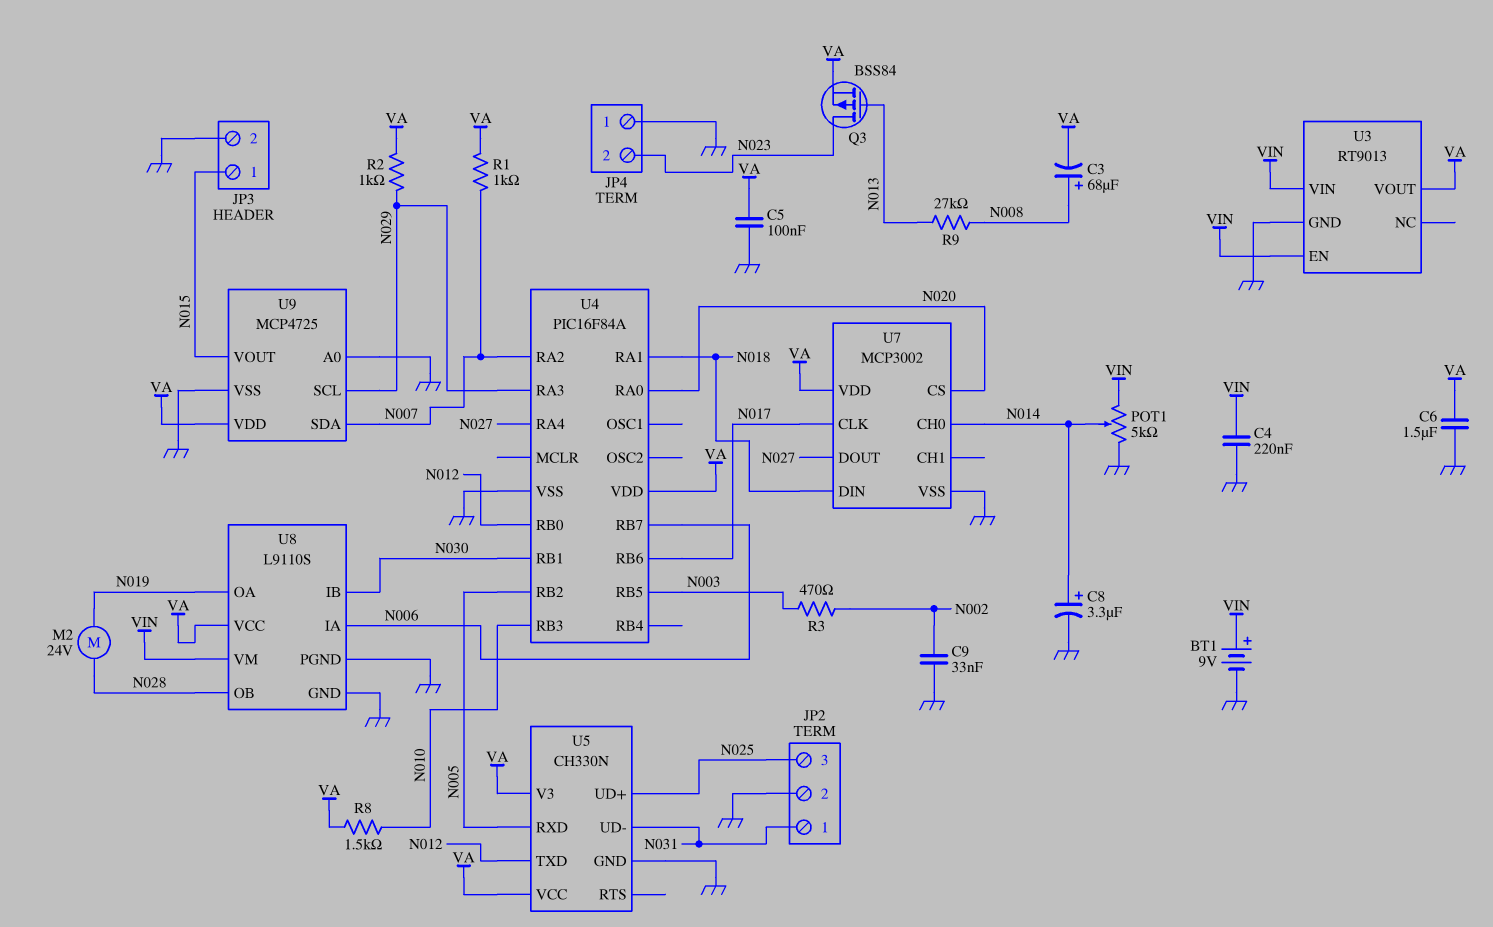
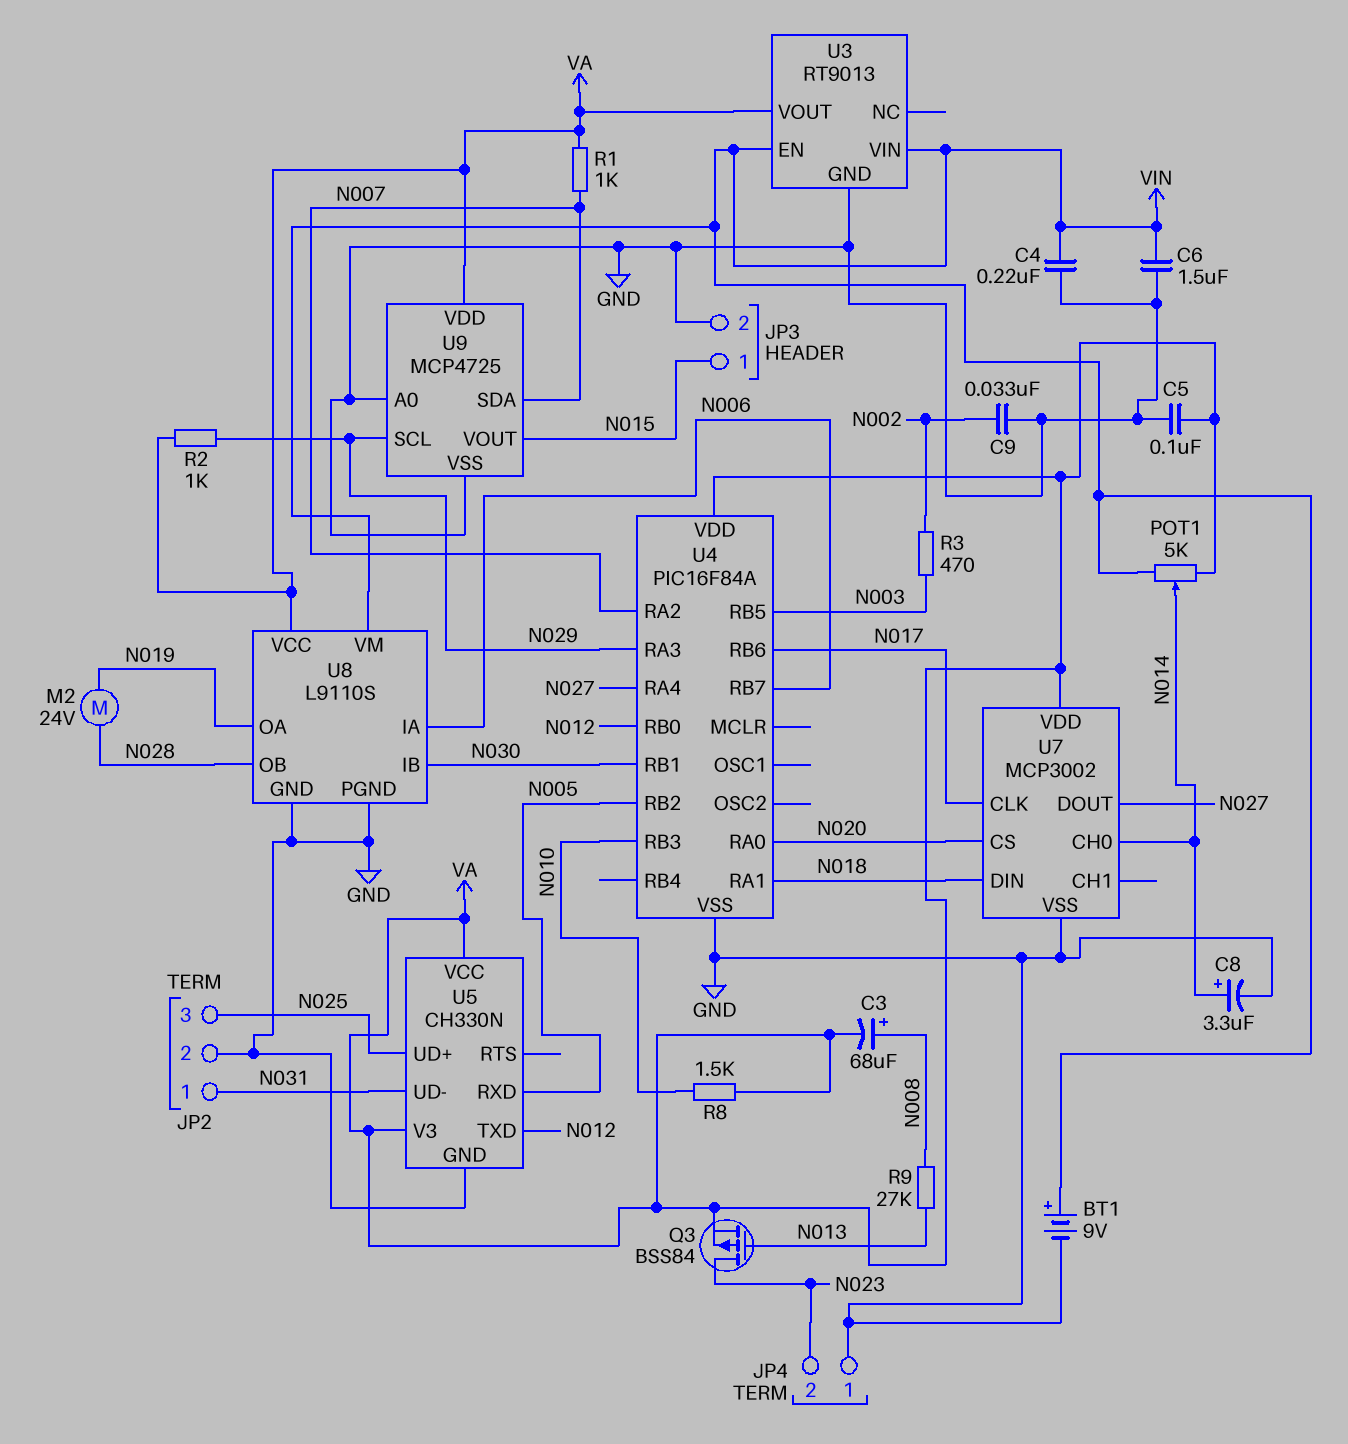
C6: 1.5uF (GND, VA) -> 1.5uF (GND, VIN)
POT1: 5k (GND, VIN, wiper N014) -> 5k (VA, VIN, wiper N014)

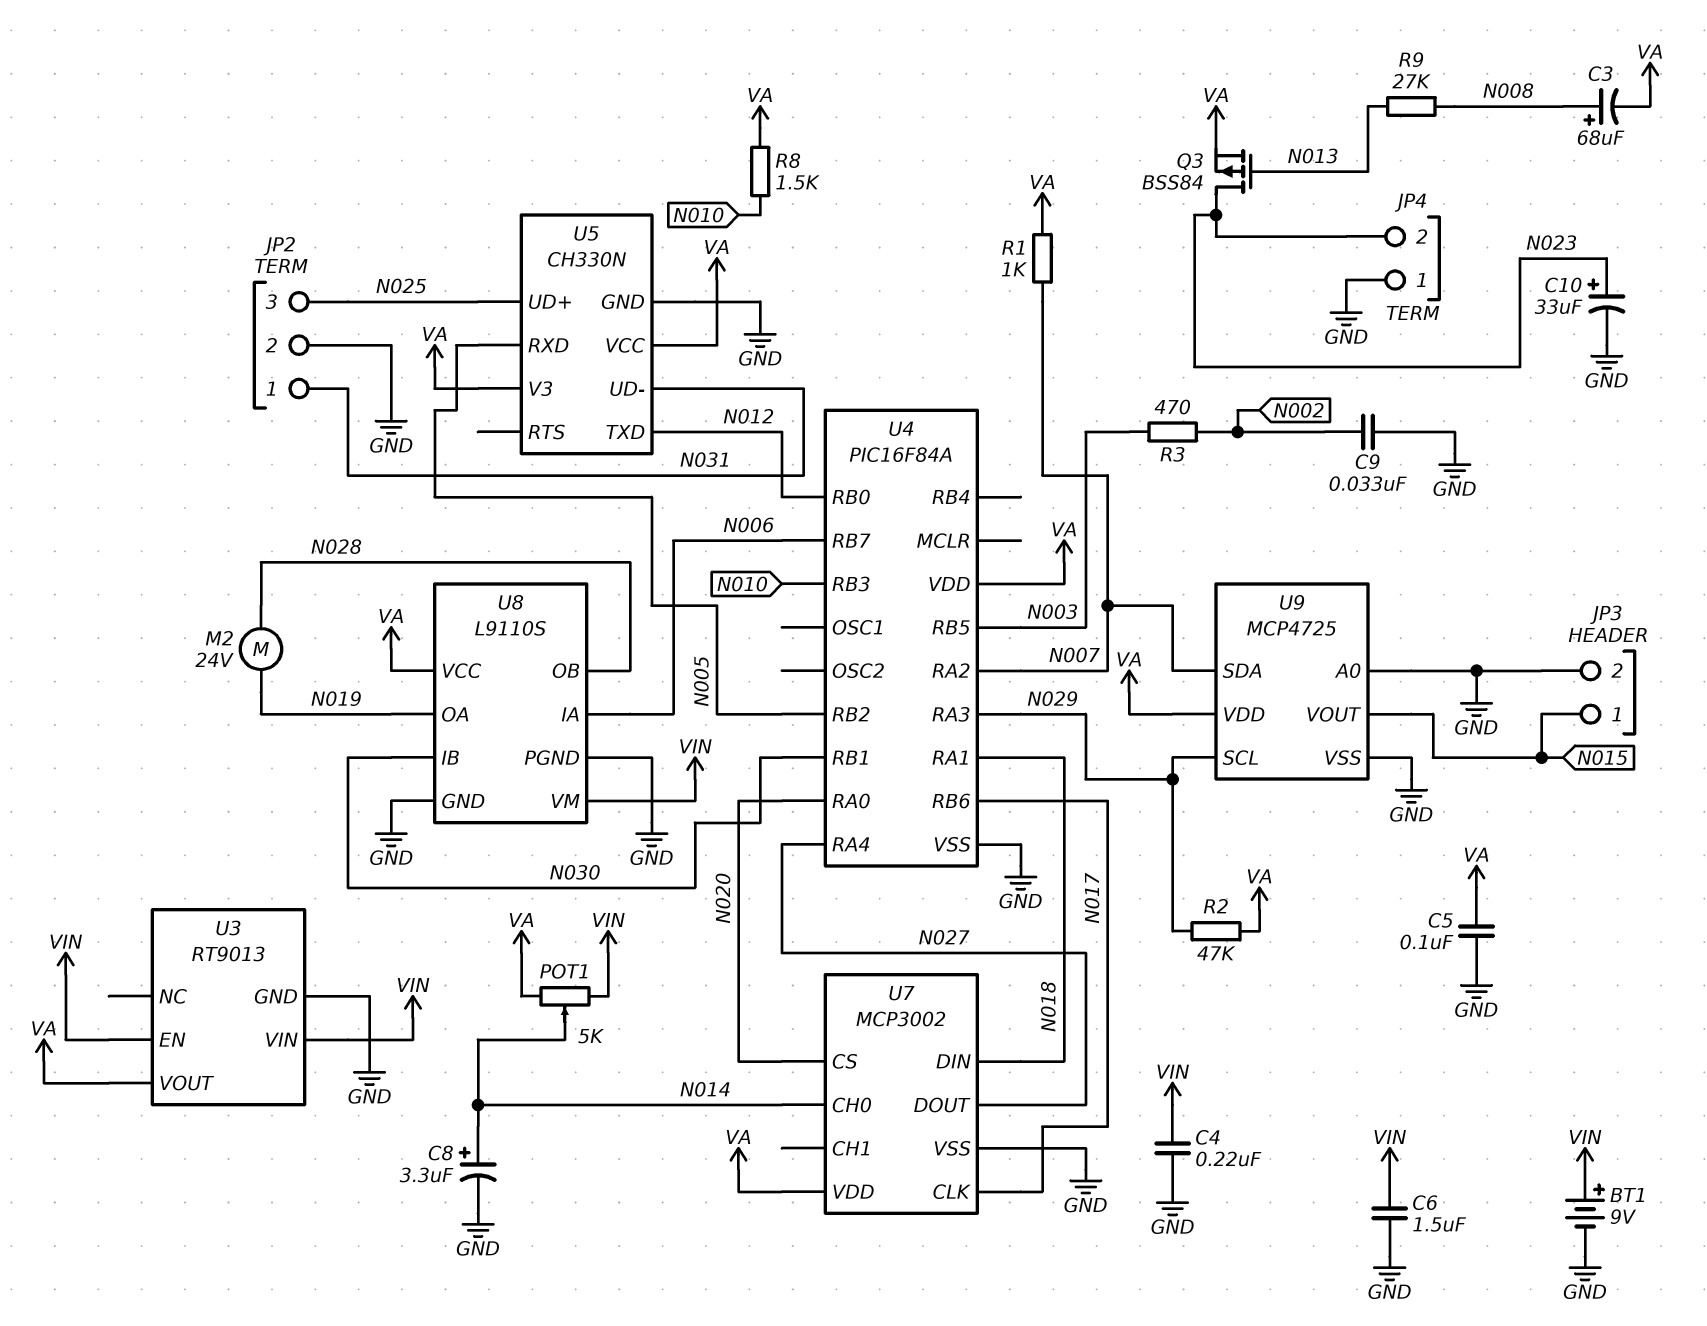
C10: none -> 33uF (plus N023, minus GND)
R2: 1k (N029, VA) -> 47k (N029, VA)

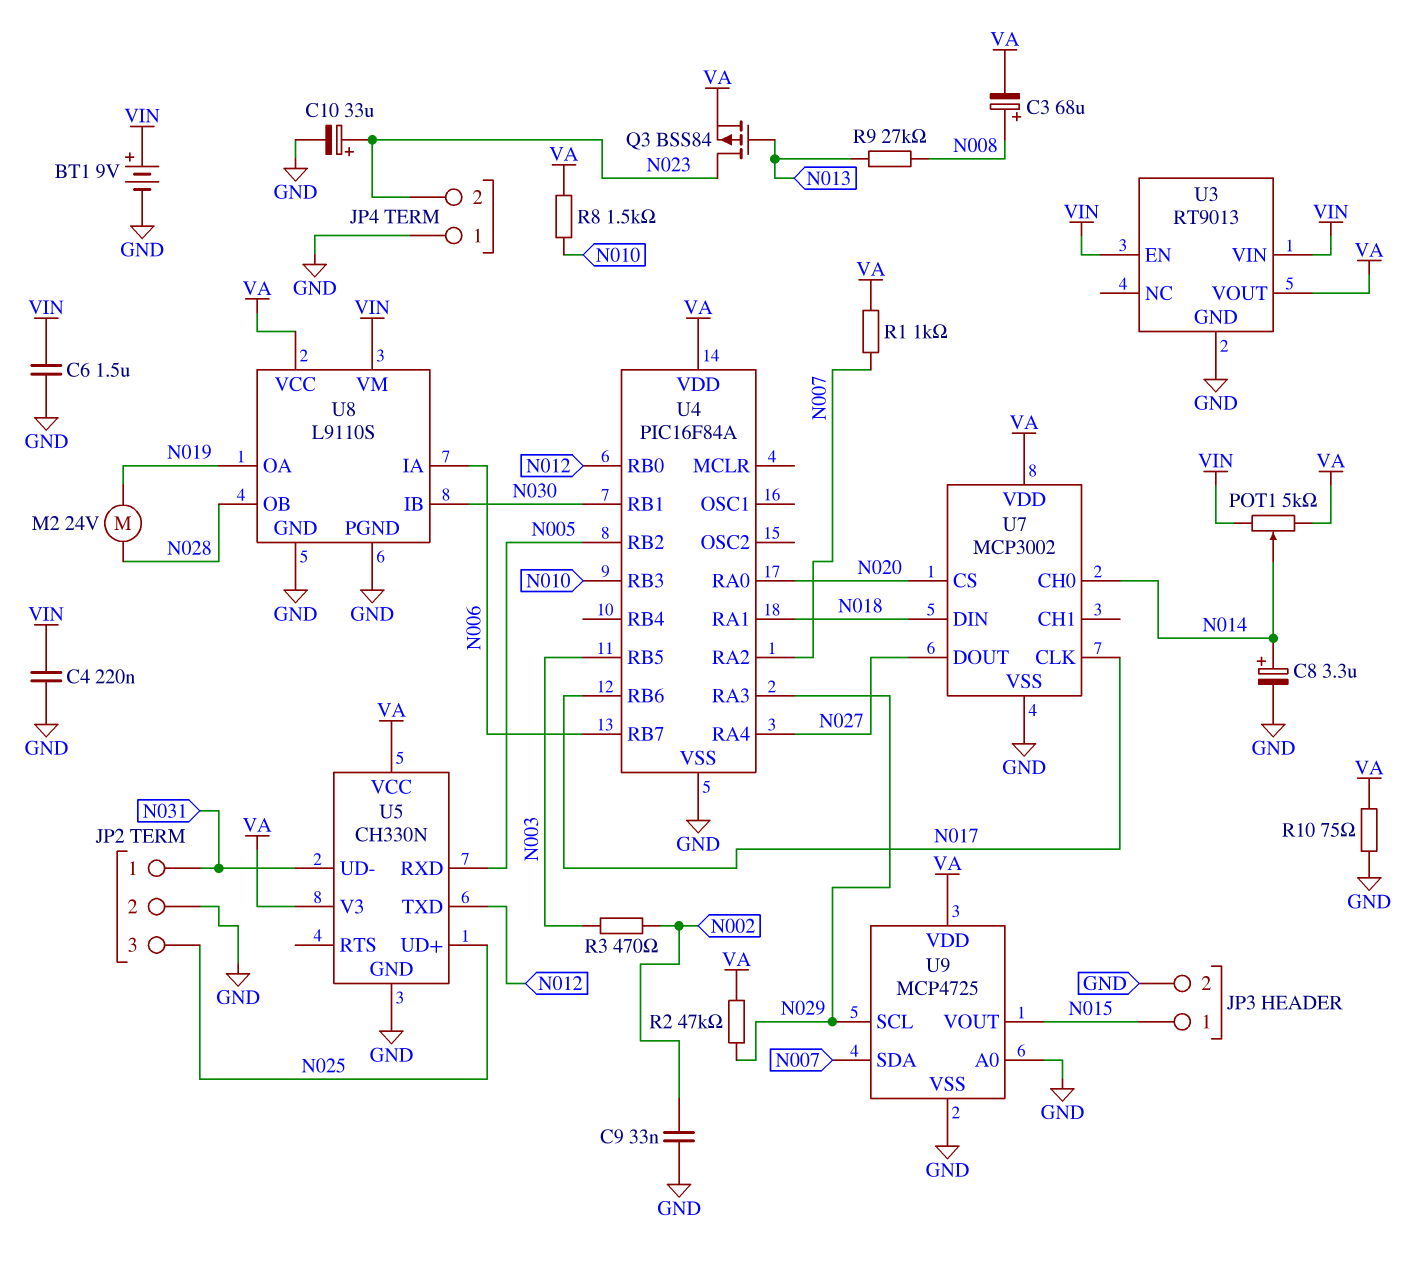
C5: 100nF (GND, VA) -> none
R10: none -> 75 (GND, VA)

